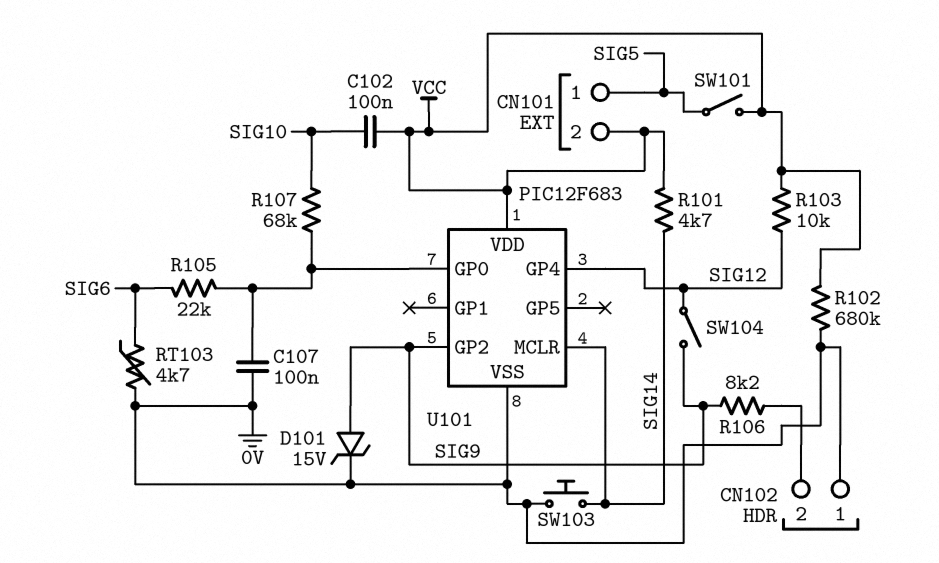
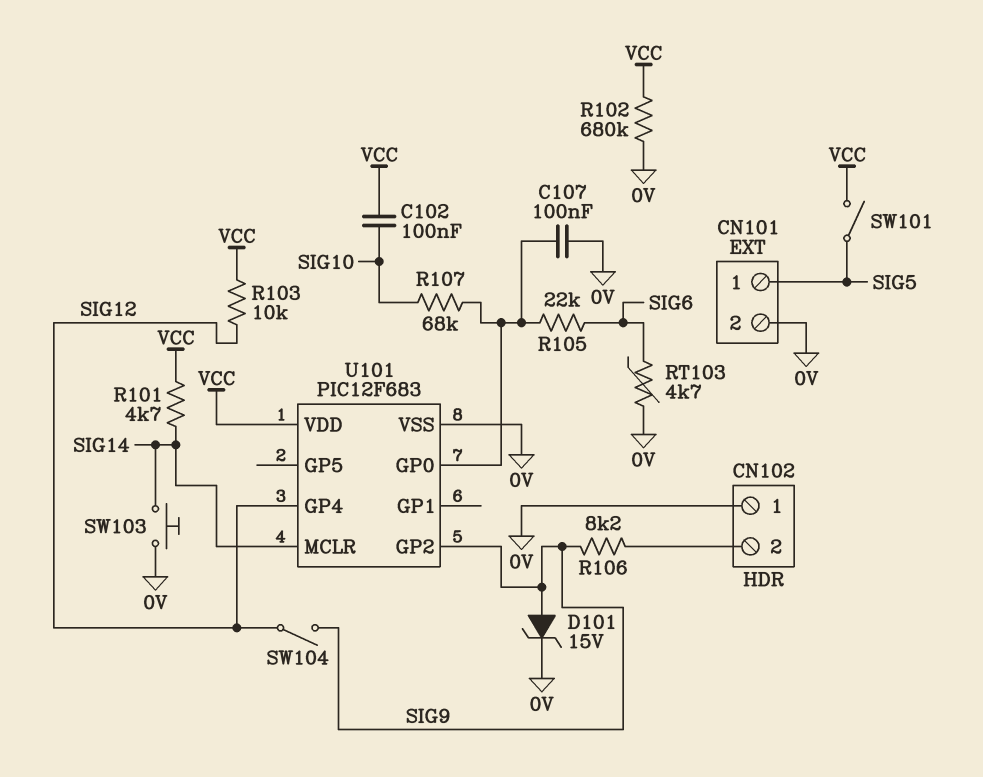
CN101 pin 2: VCC -> 0V

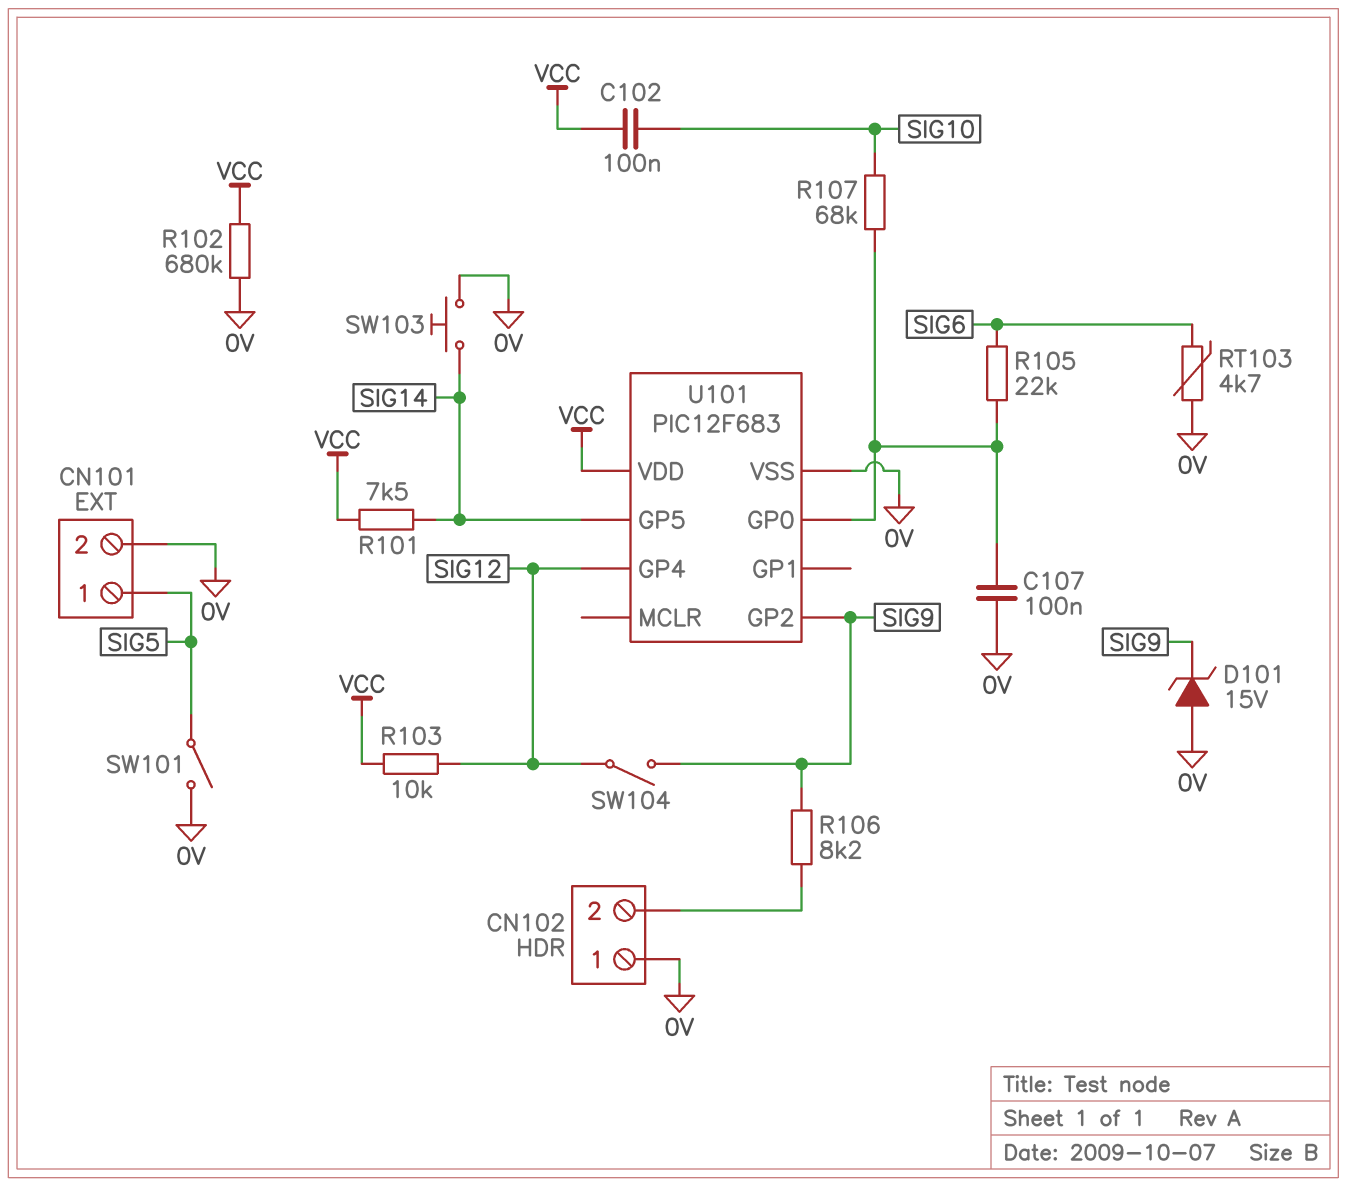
D101: zener 15V (A SIG9, K 0V) -> zener 15V (A 0V, K SIG9)
R101: 4.7k (SIG14, VCC) -> 7.5k (SIG14, VCC)
SW101: switch (SIG5, VCC) -> switch (0V, SIG5)
U101 pin GP5: none -> SIG14
U101 pin MCLR: SIG14 -> none

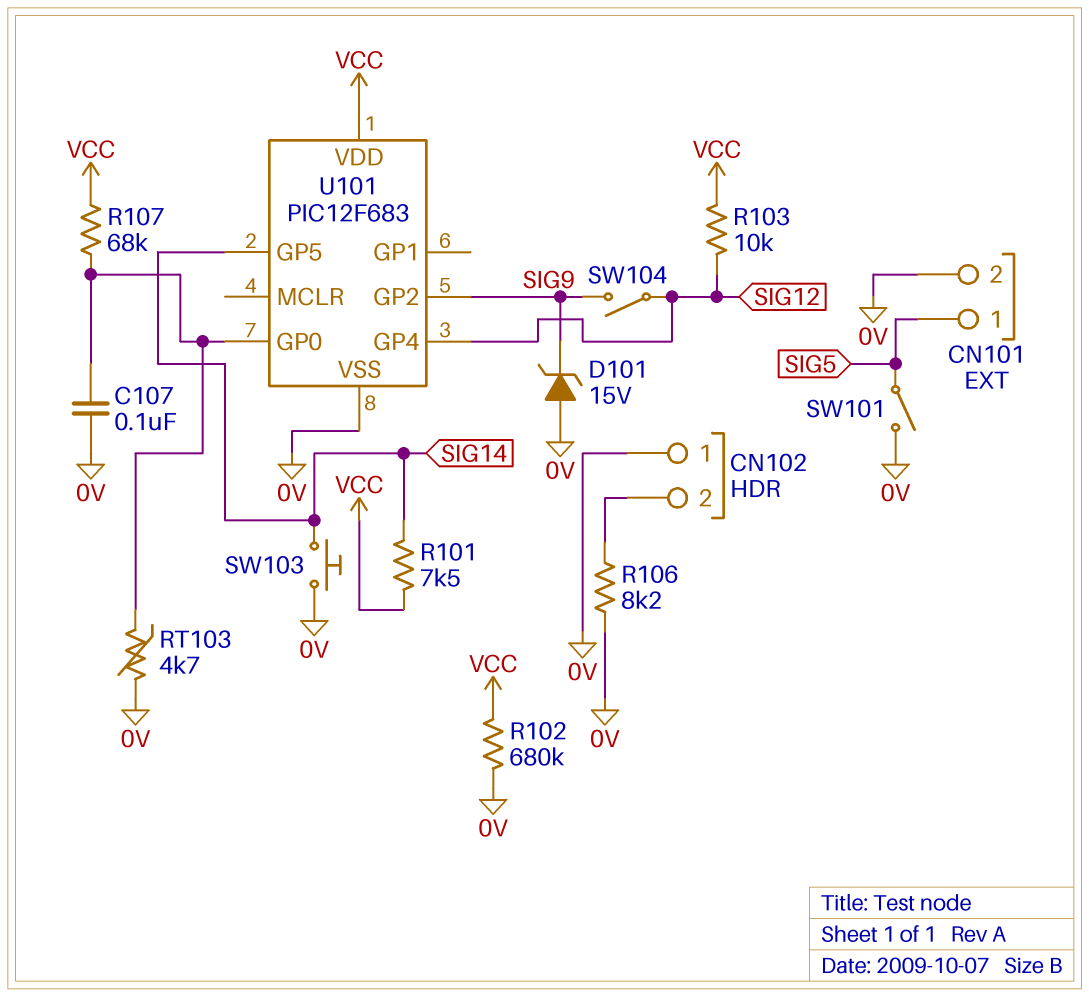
C102: 100nF (SIG10, VCC) -> none
R105: 22k (SIG6, U101/GP0) -> none
R106: 8.2k (CN102/2, SIG9) -> 8.2k (0V, CN102/2)
R107: 68k (SIG10, U101/GP0) -> 68k (U101/GP0, VCC)
RT103: 4.7k (0V, SIG6) -> 4.7k (0V, U101/GP0)

